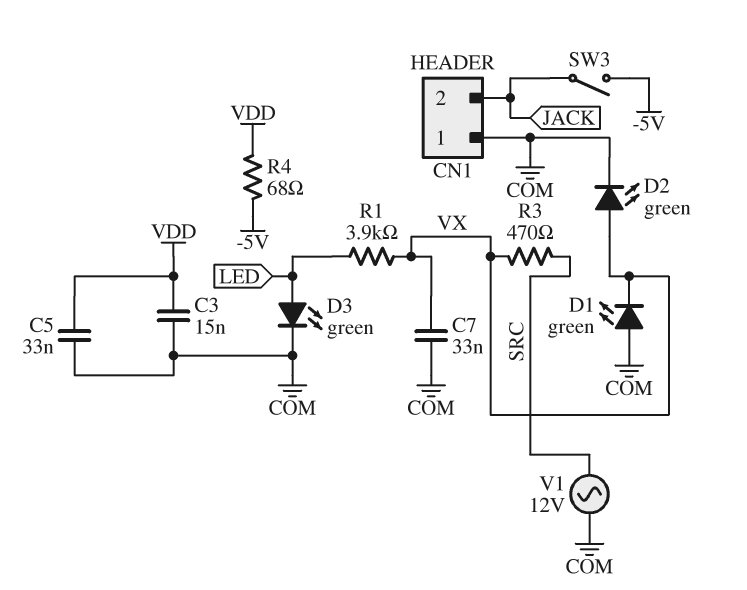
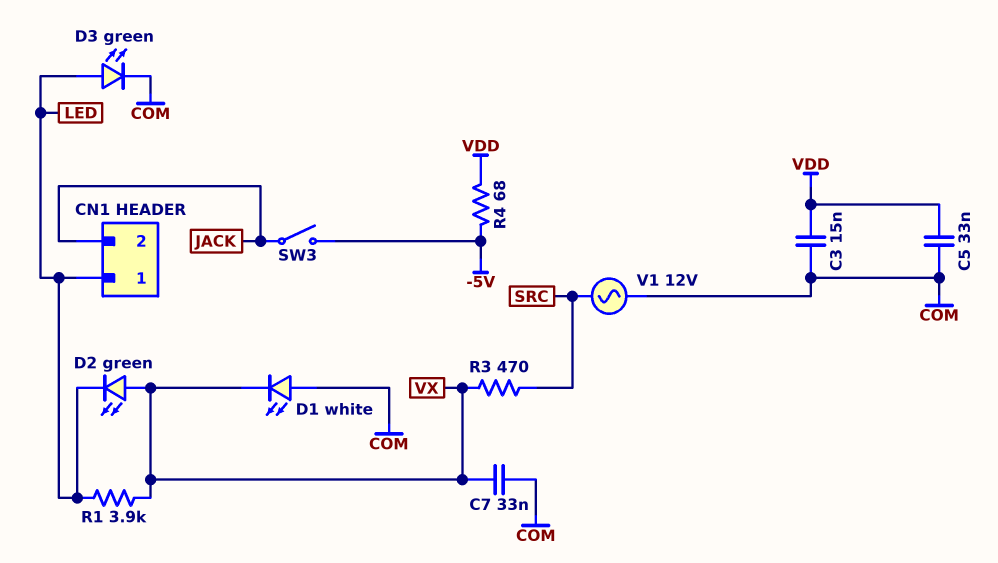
CN1 pin 1: COM -> LED
D1: LED green (A COM, K VX) -> LED white (A COM, K VX)
D2: LED green (A VX, K COM) -> LED green (A VX, K LED)

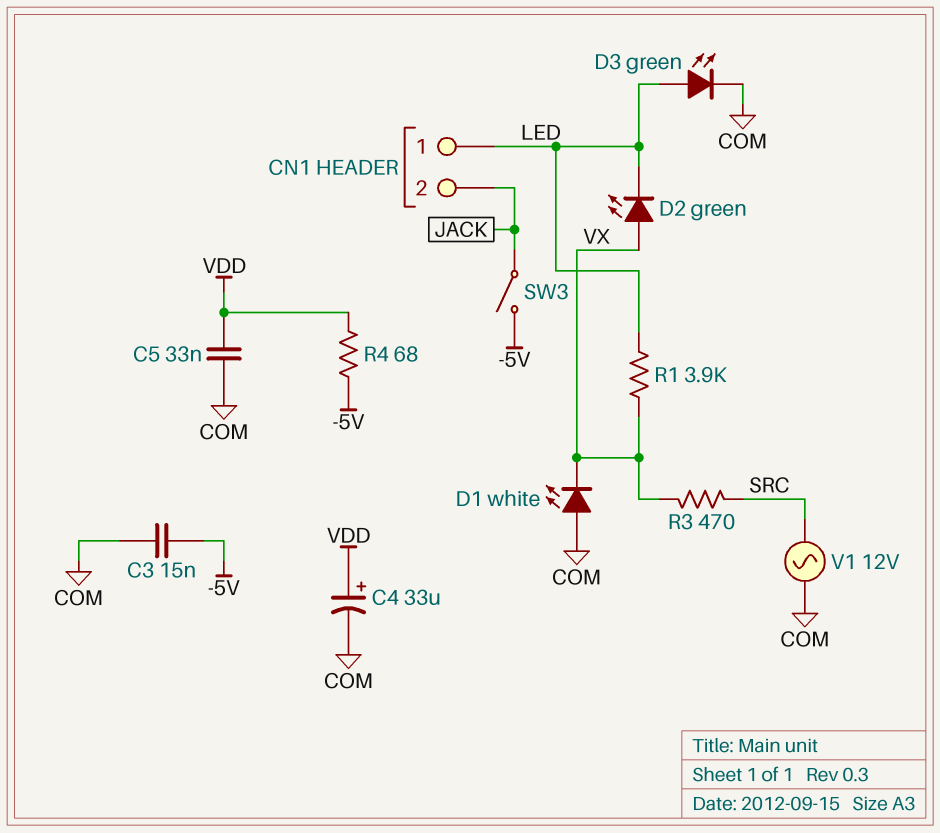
C3: 15nF (COM, VDD) -> 15nF (-5V, COM)
C4: none -> 33uF (plus VDD, minus COM)
C7: 33nF (COM, VX) -> none

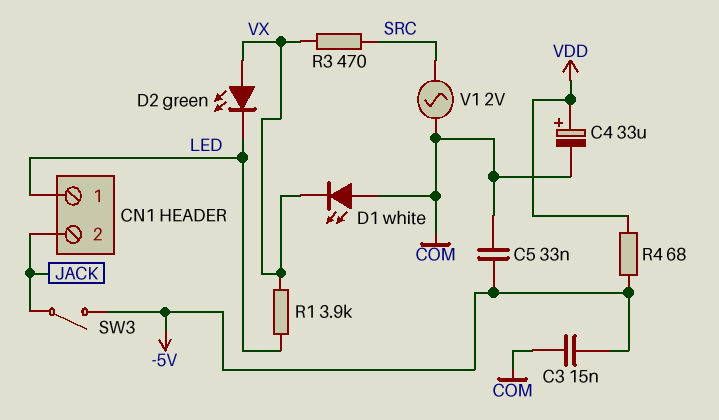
C5: 33nF (COM, VDD) -> 33nF (-5V, COM)
D3: LED green (A LED, K COM) -> none
V1: AC 12V (COM, SRC) -> AC 2V (COM, SRC)

